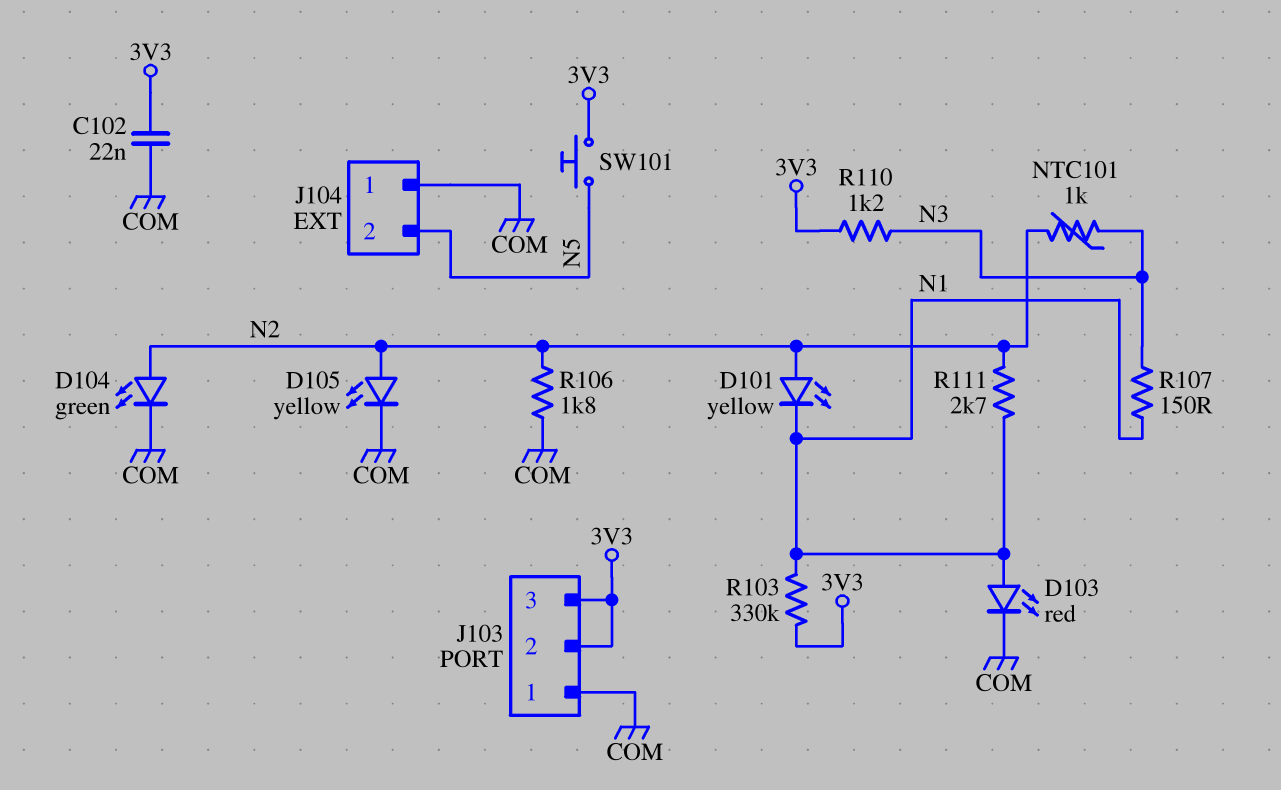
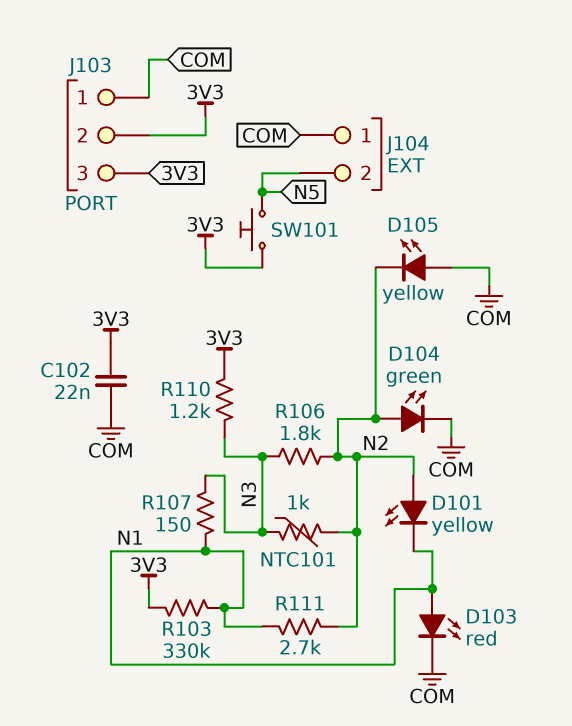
D105: LED yellow (A N2, K COM) -> LED yellow (A COM, K N2)
R106: 1.8k (COM, N2) -> 1.8k (N2, N3)

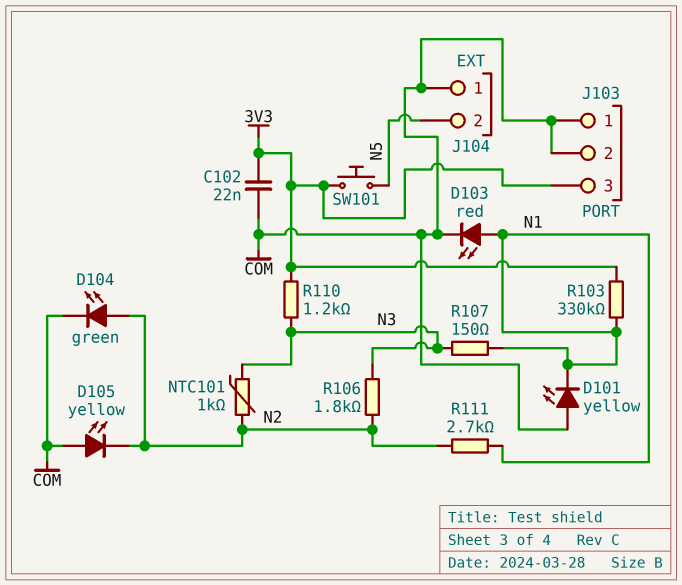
D101: LED yellow (A N2, K N1) -> LED yellow (A COM, K N1)
J103 pin 2: 3V3 -> COM

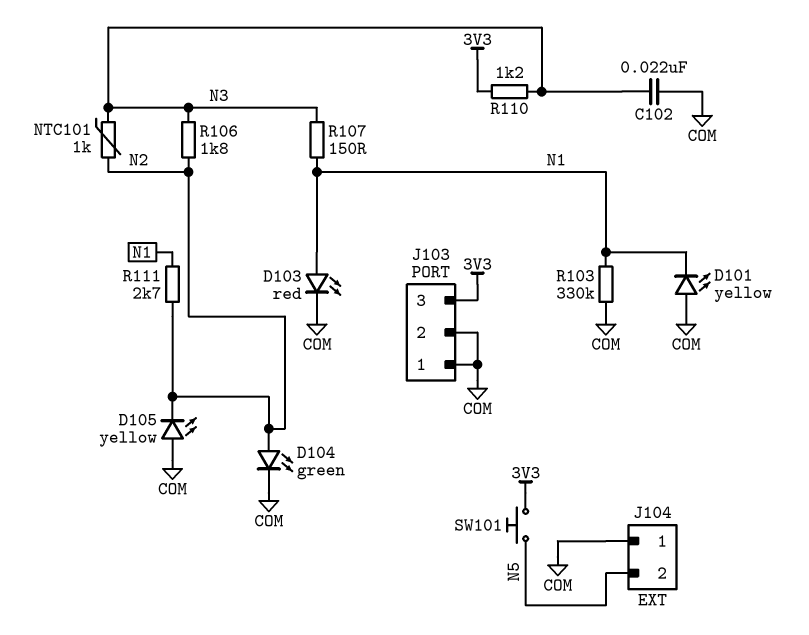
C102: 22nF (3V3, COM) -> 22nF (COM, N3)
R103: 330k (3V3, N1) -> 330k (COM, N1)

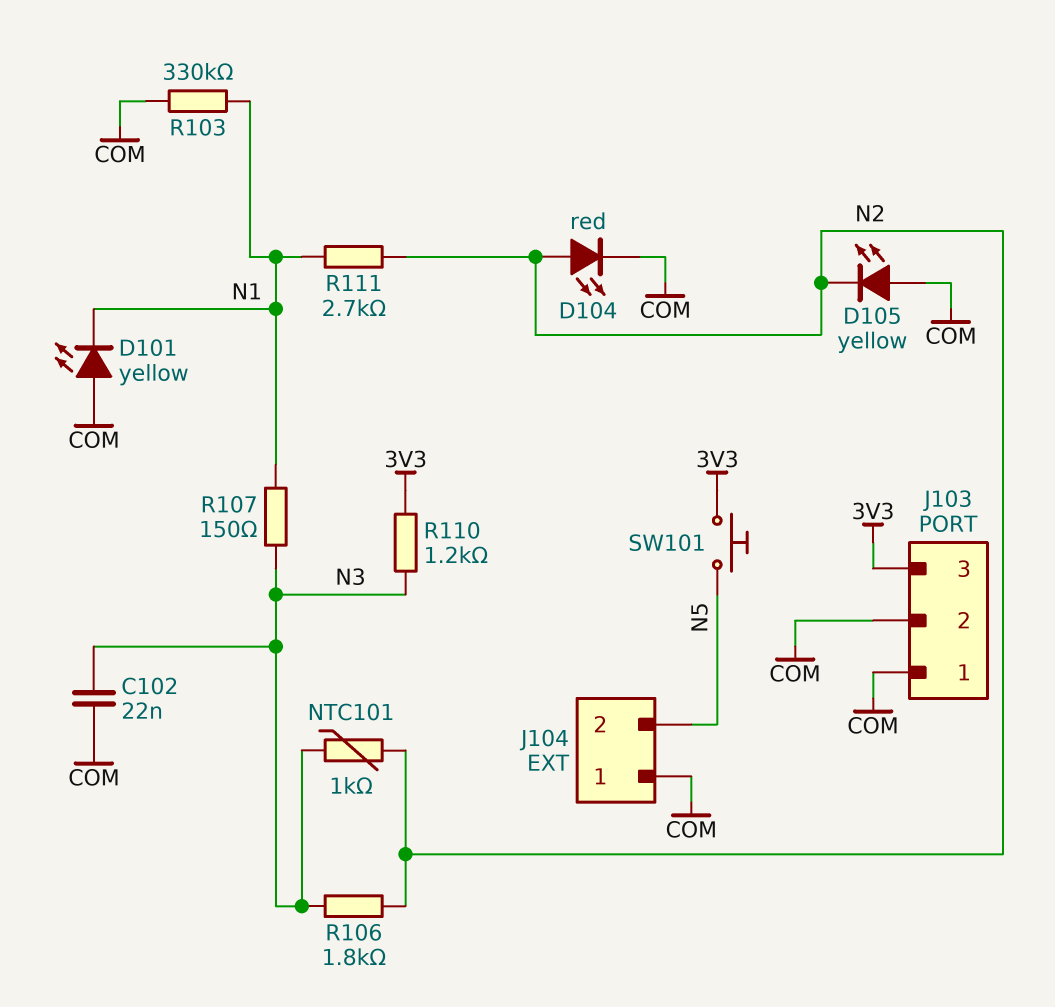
D103: LED red (A N1, K COM) -> none
D104: LED green (A N2, K COM) -> LED red (A N2, K COM)

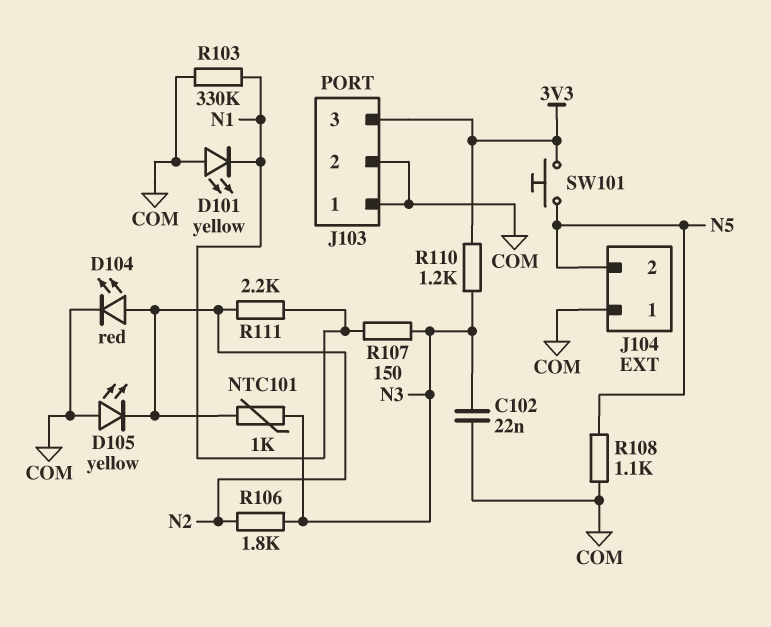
R108: none -> 1.1k (COM, N5)
R111: 2.7k (N1, N2) -> 2.2k (N1, N2)

